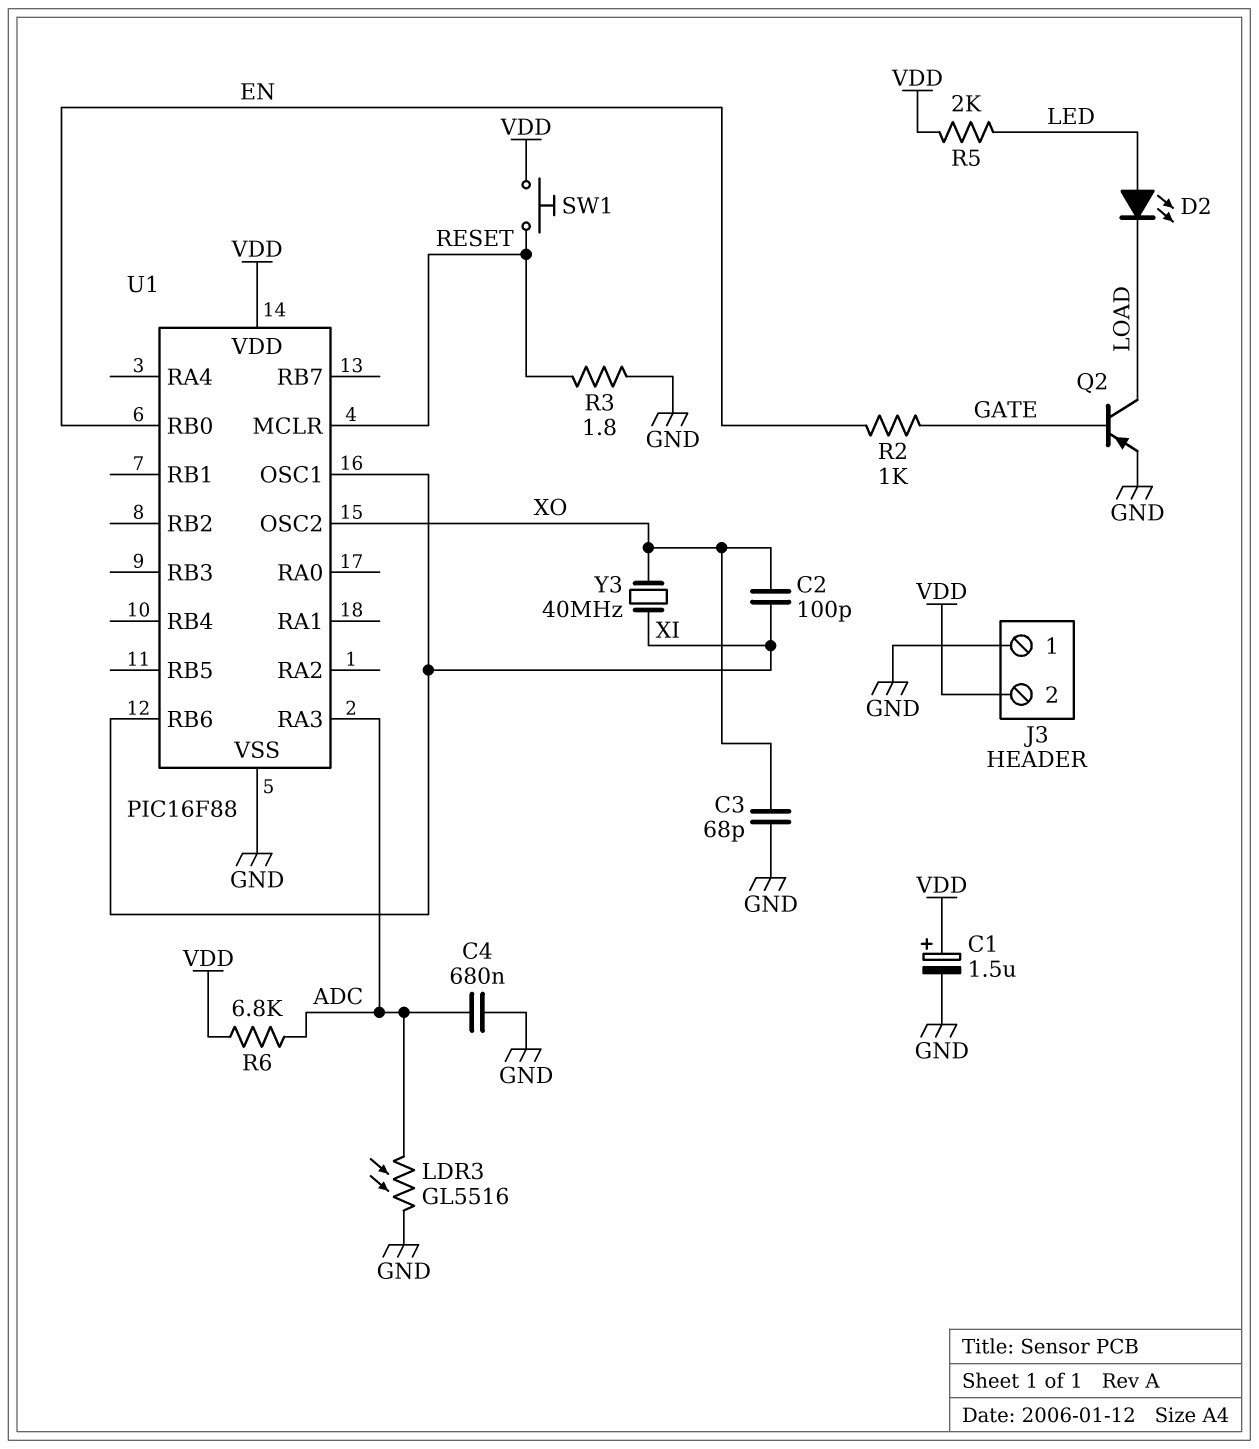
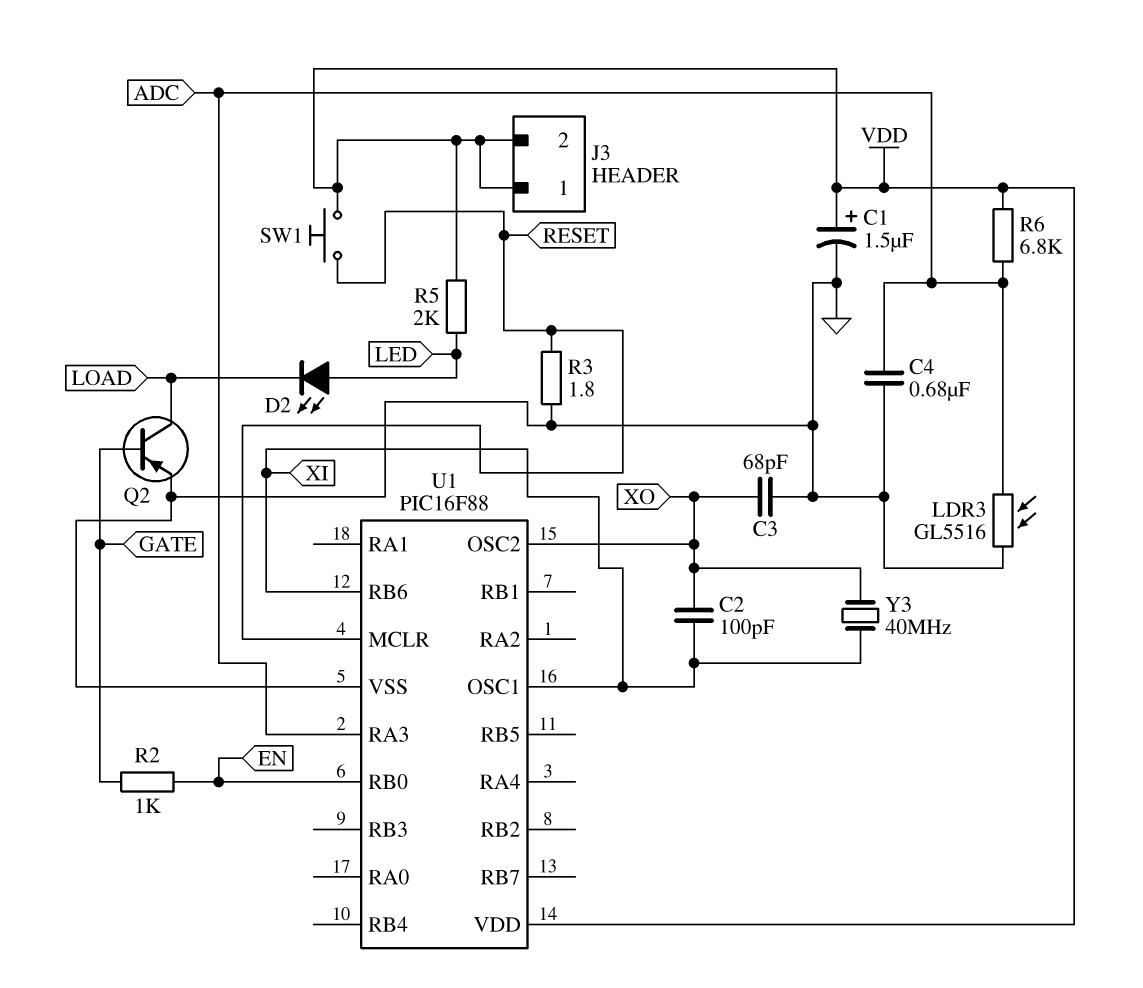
J3 pin 1: GND -> VDD

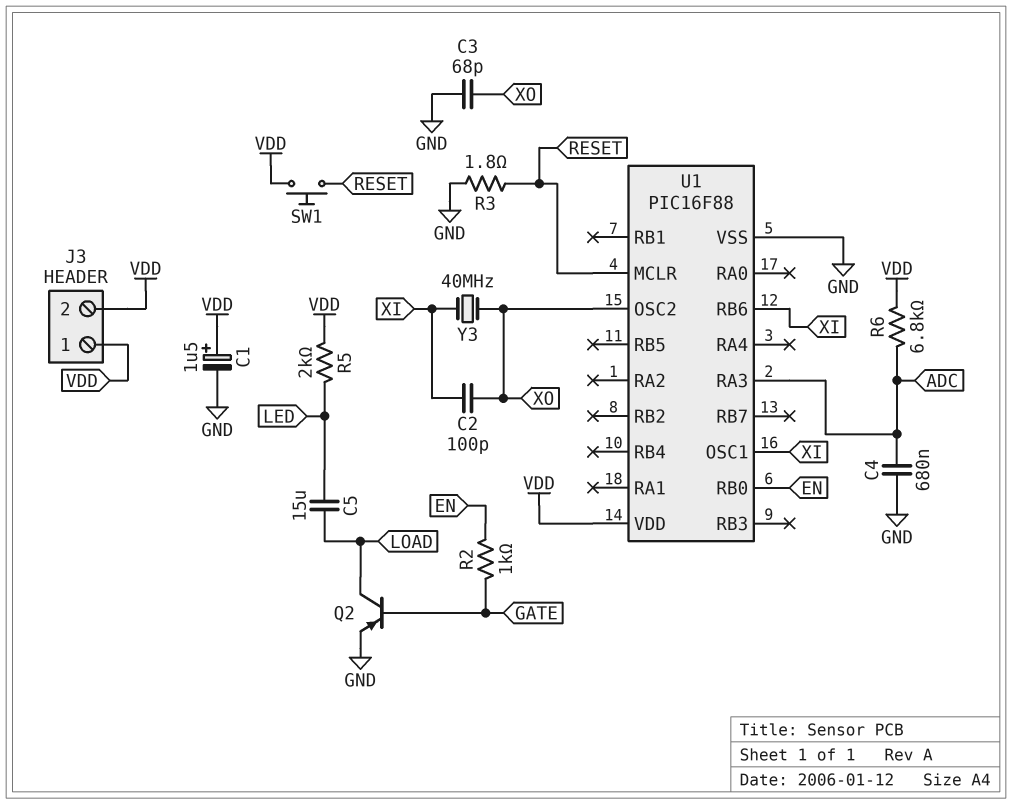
C5: none -> 15uF (LED, LOAD)
D2: LED (A LED, K LOAD) -> none
LDR3: GL5516 (ADC, GND) -> none

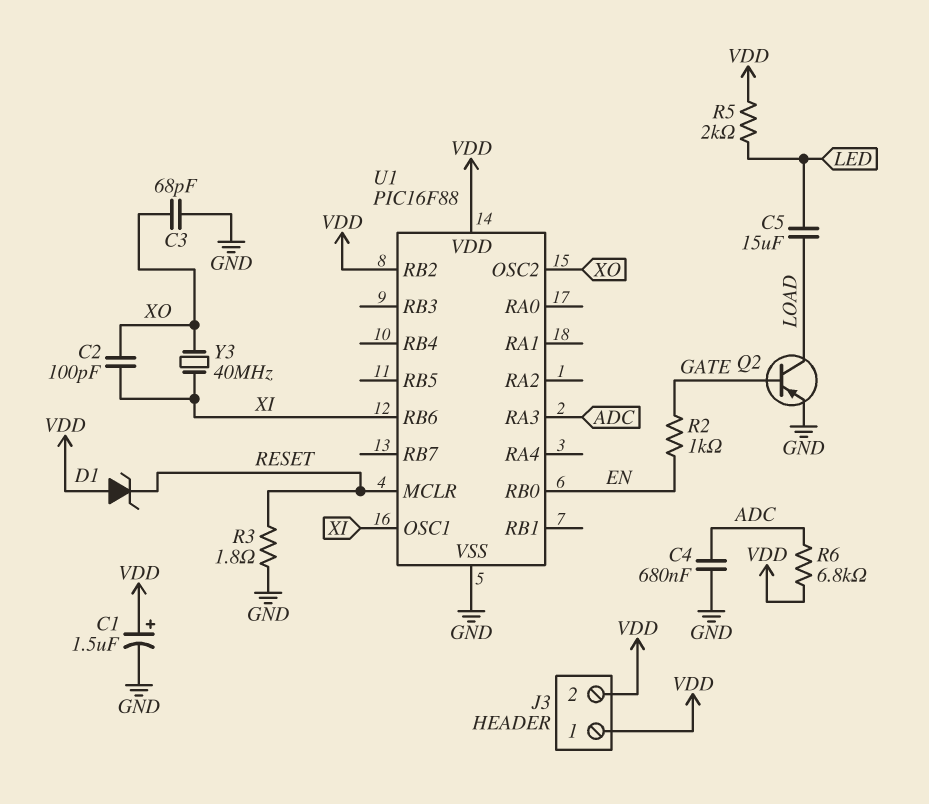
D1: none -> zener (A VDD, K RESET)
SW1: button (RESET, VDD) -> none
U1 pin RB2: none -> VDD

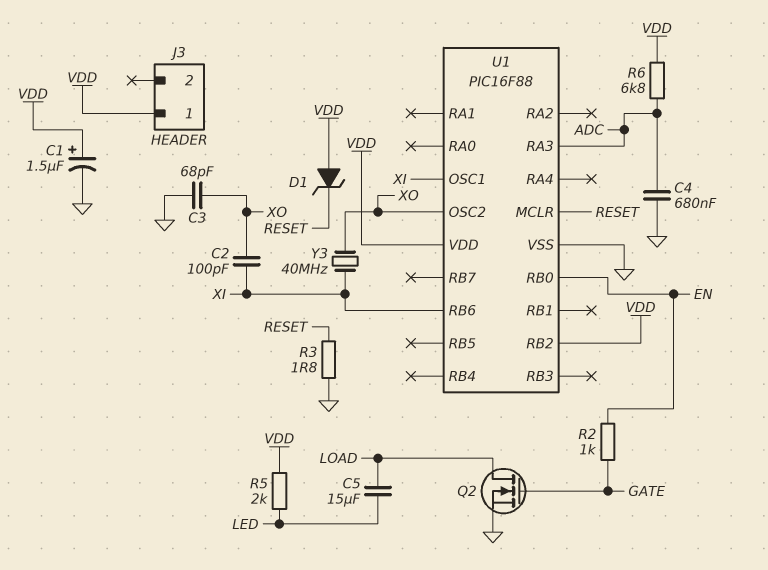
J3 pin 2: VDD -> none
Q2: PNP (B GATE, C LOAD, E GND) -> NMOS (G GATE, D LOAD, S GND)

